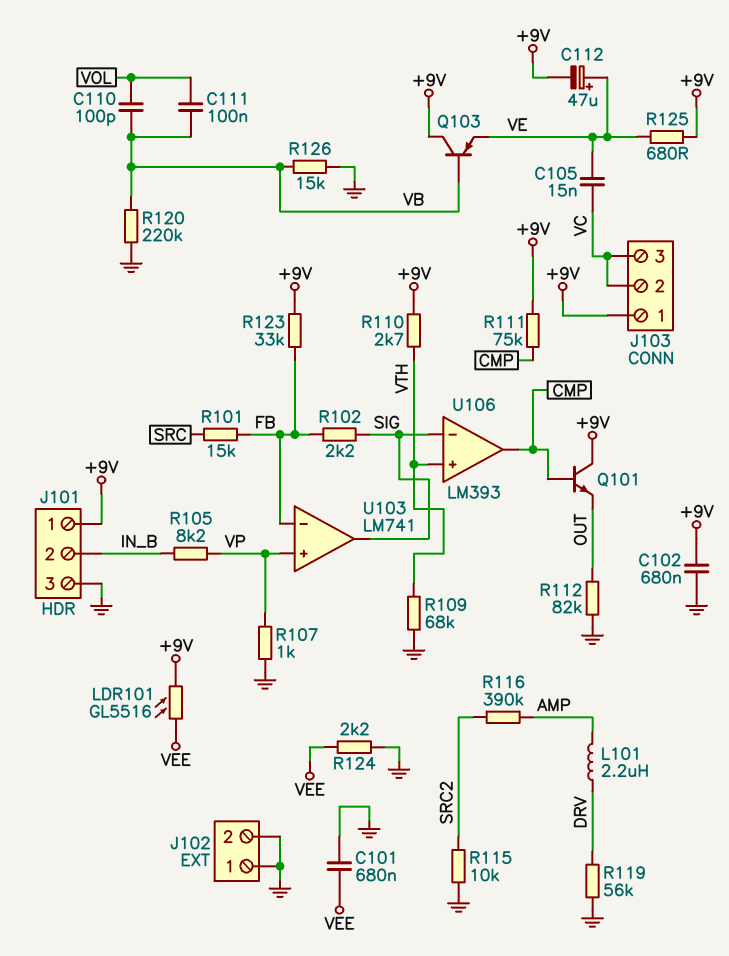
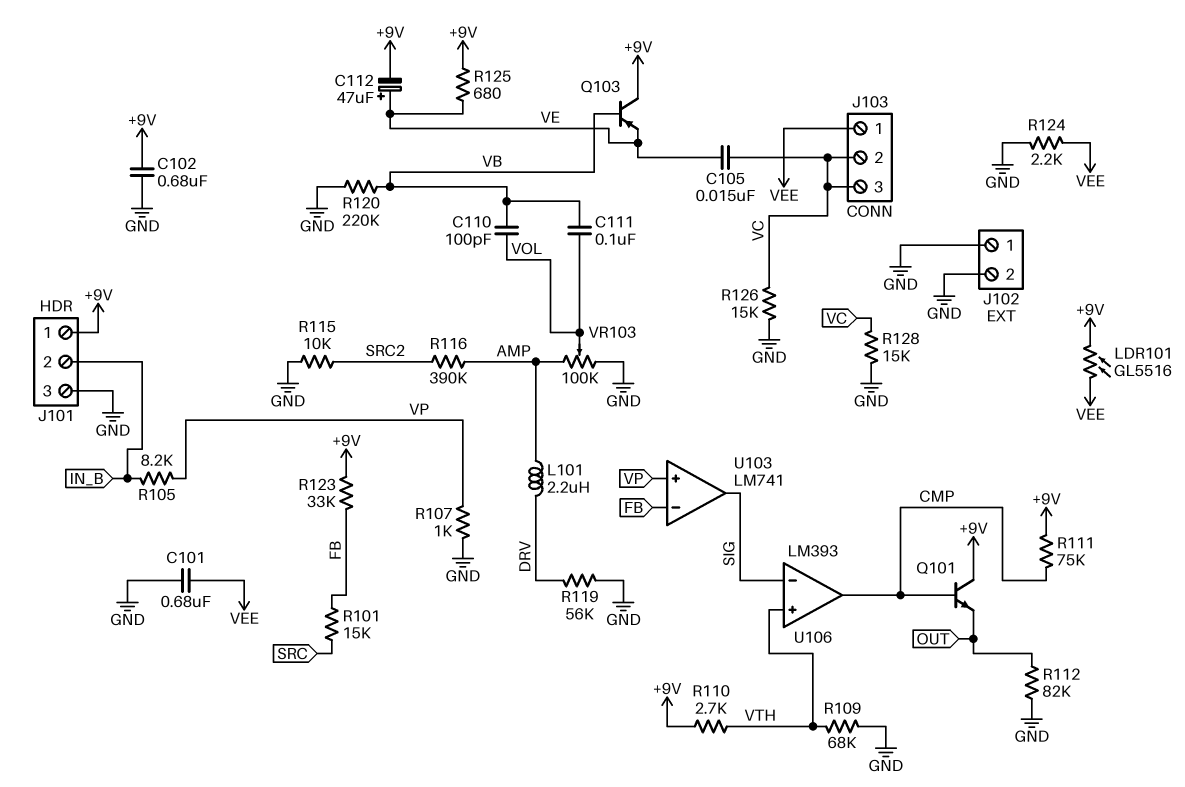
J103 pin 1: +9V -> VEE
R102: 2.2k (FB, SIG) -> none
R126: 15k (GND, VB) -> 15k (GND, VC)
R128: none -> 15k (GND, VC)
VR103: none -> 100k (AMP, GND, wiper VOL)

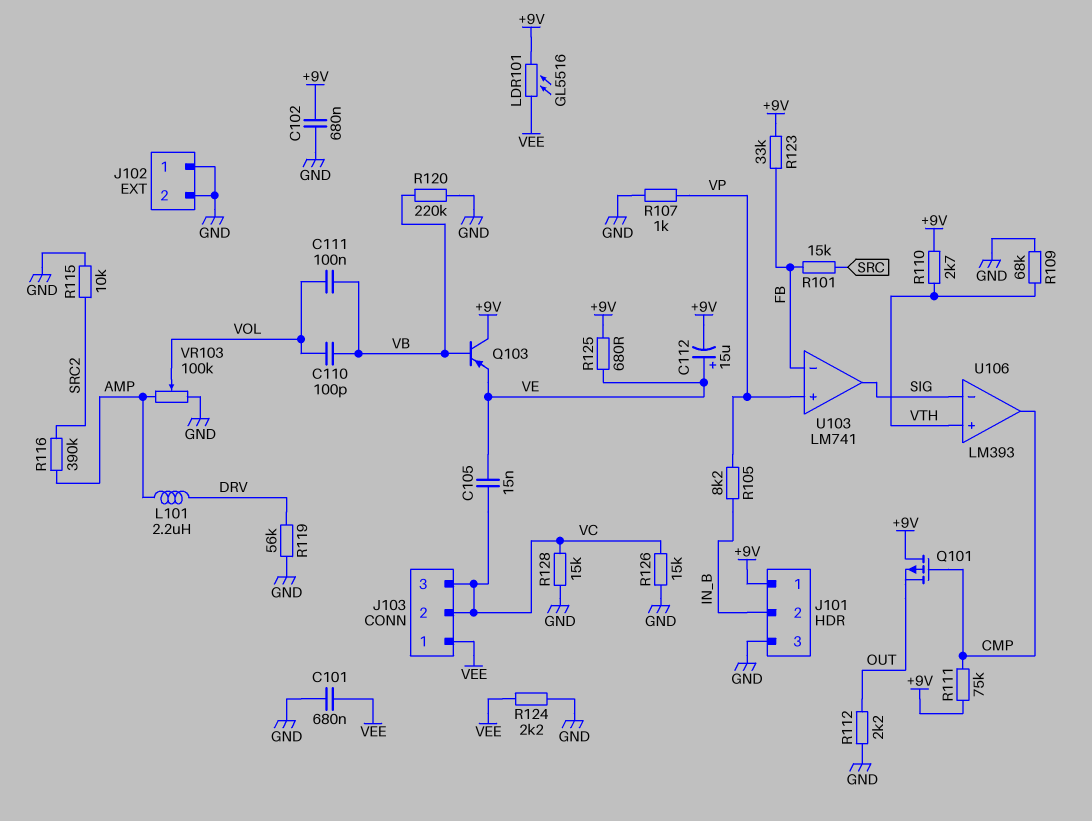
C112: 47uF (plus VE, minus +9V) -> 15uF (plus VE, minus +9V)
Q101: NPN (B CMP, C +9V, E OUT) -> PMOS (G CMP, D +9V, S OUT)
R112: 82k (GND, OUT) -> 2.2k (GND, OUT)

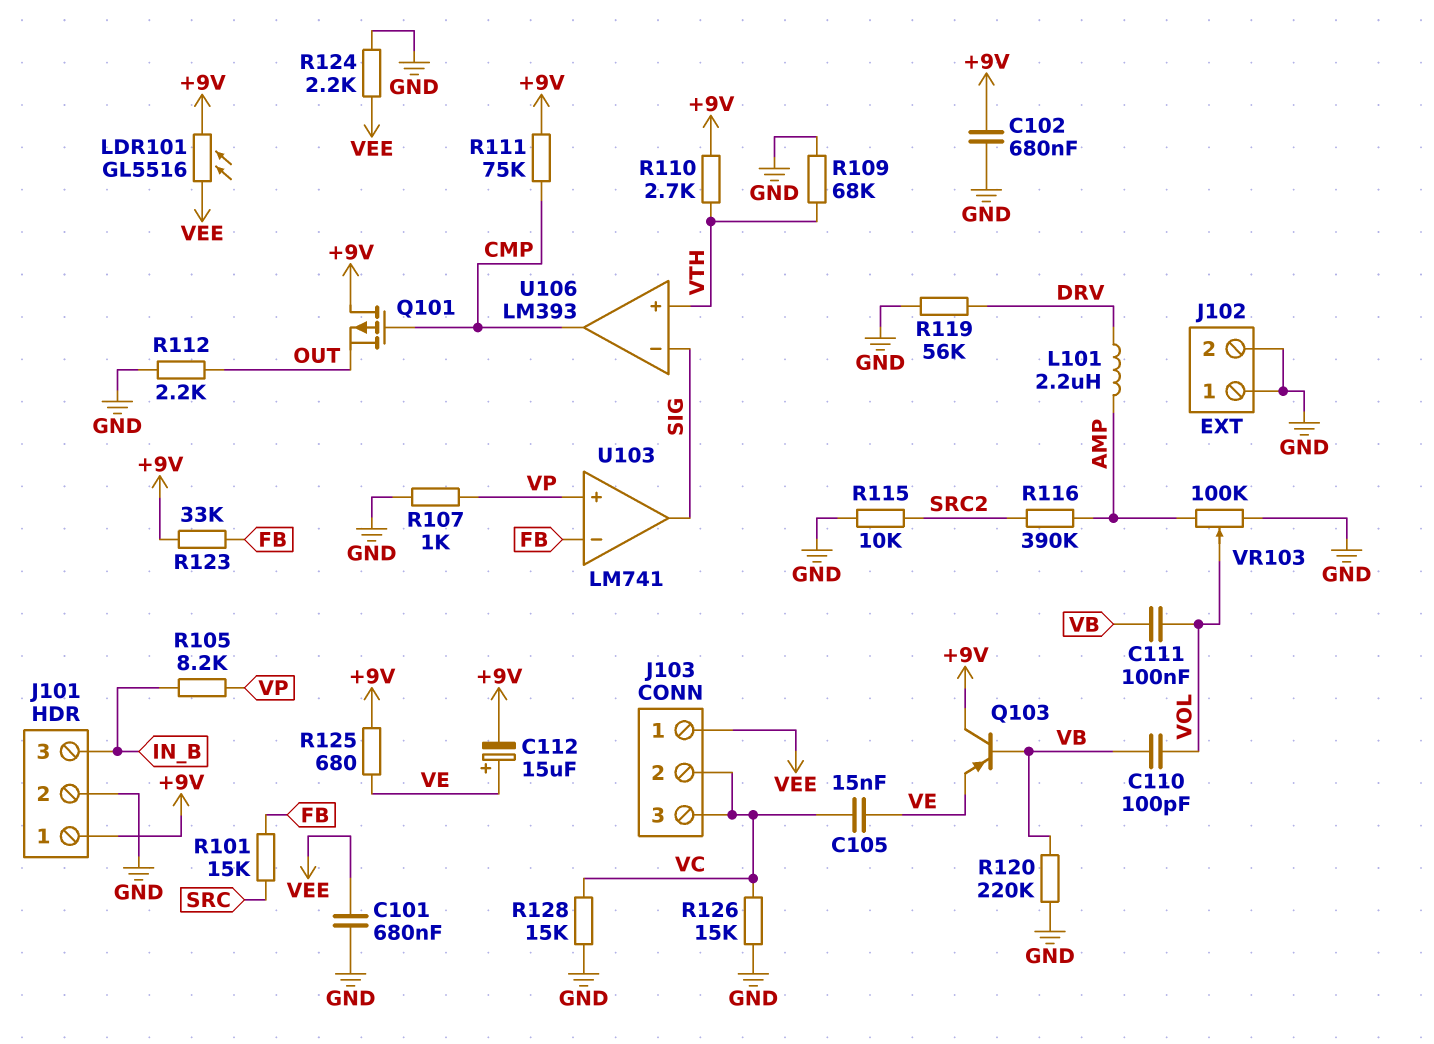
J101 pin 2: IN_B -> GND
J101 pin 3: GND -> IN_B

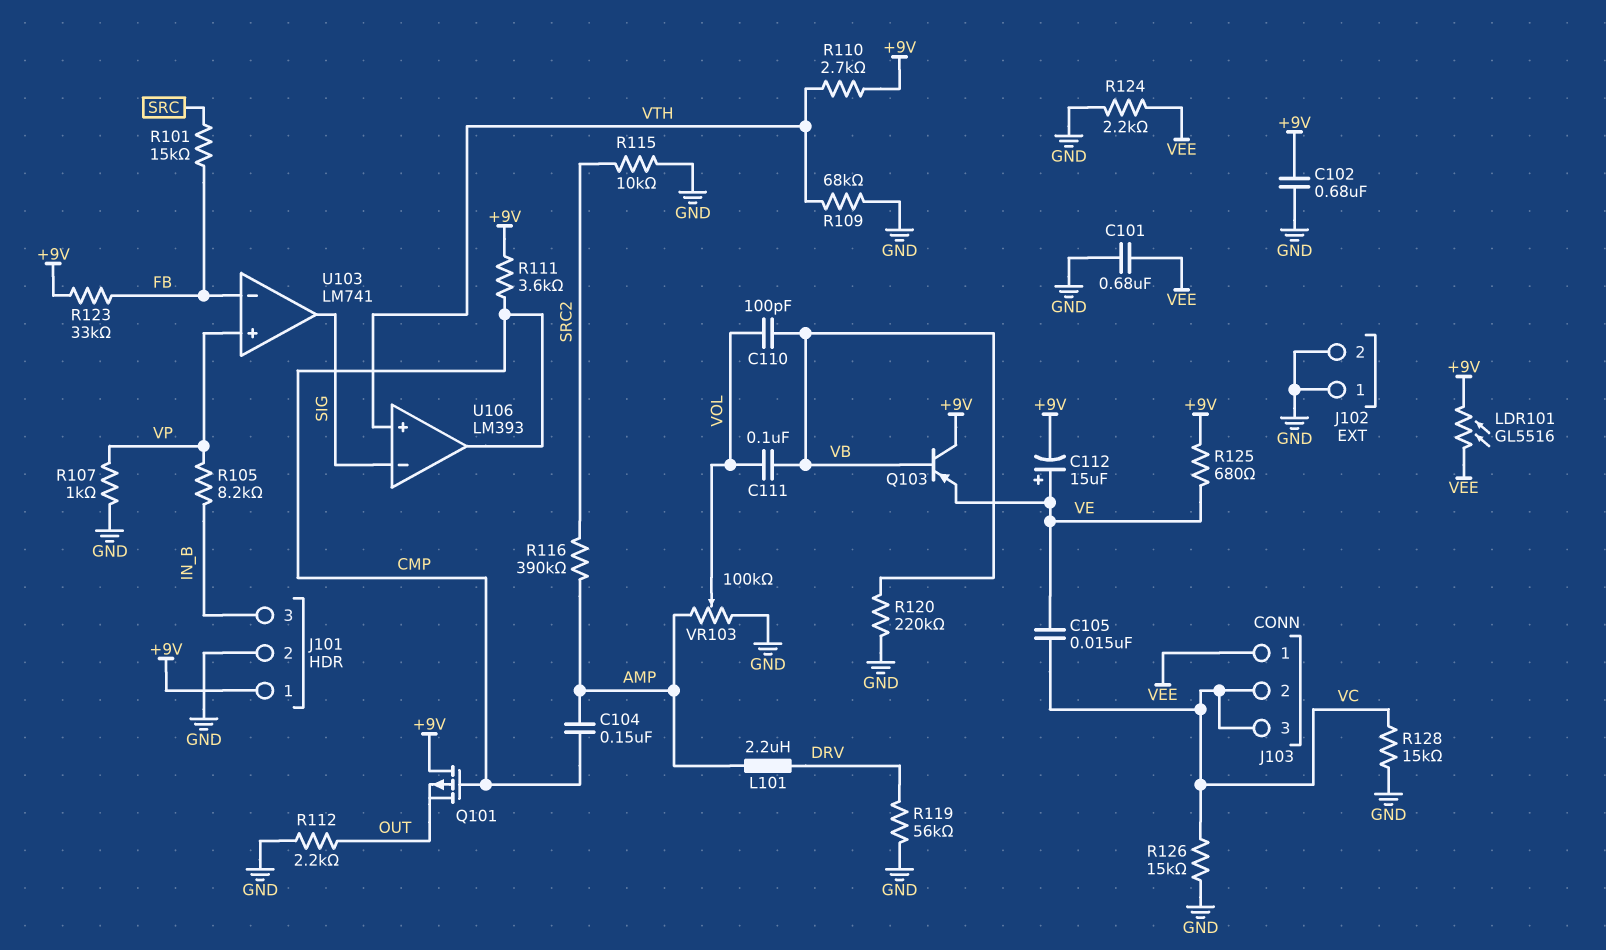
C104: none -> 150nF (AMP, CMP)
R111: 75k (+9V, CMP) -> 3.6k (+9V, CMP)

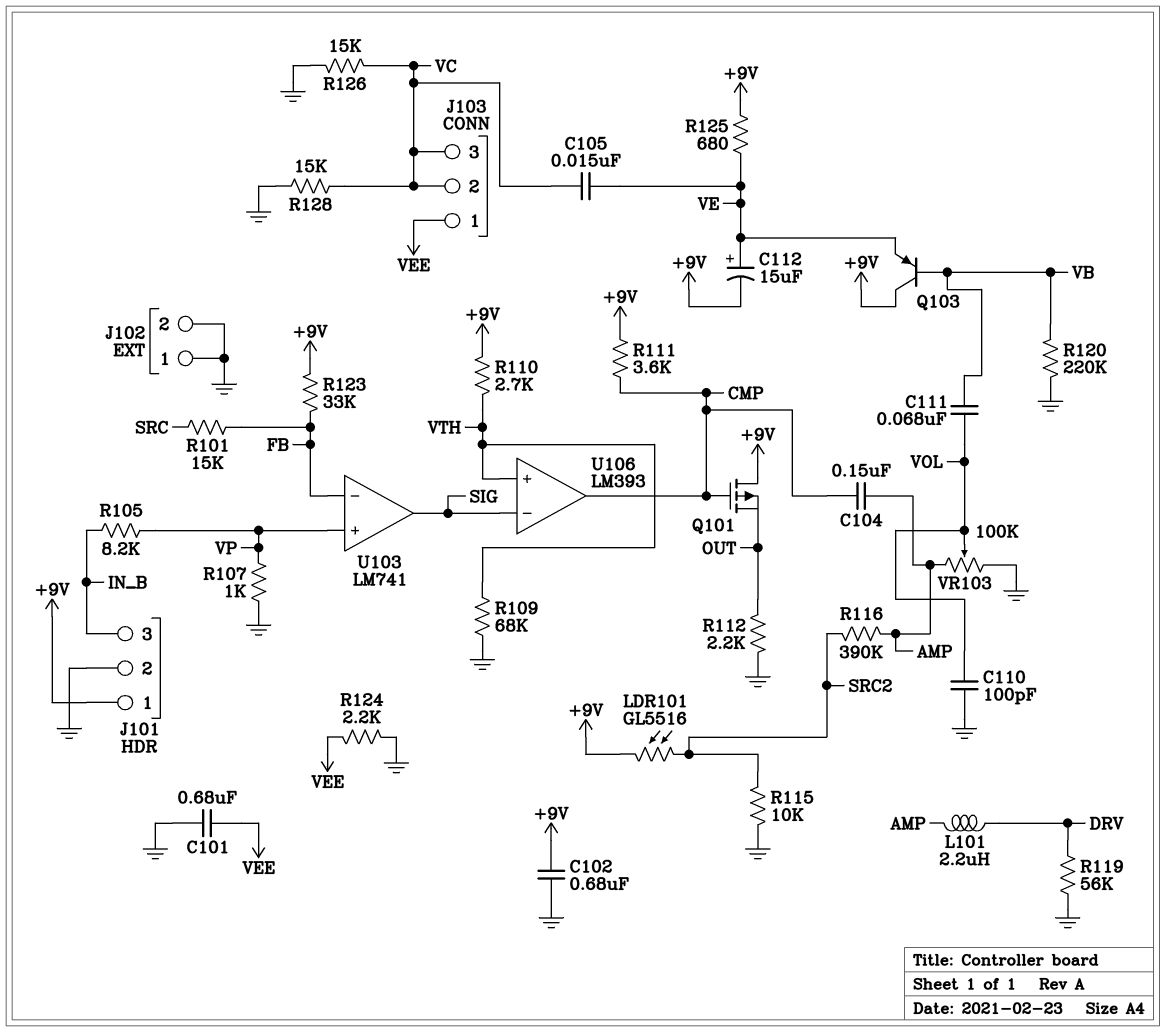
C110: 100pF (VB, VOL) -> 100pF (GND, VOL)
C111: 100nF (VB, VOL) -> 68nF (VB, VOL)
LDR101: GL5516 (+9V, VEE) -> GL5516 (+9V, SRC2)

